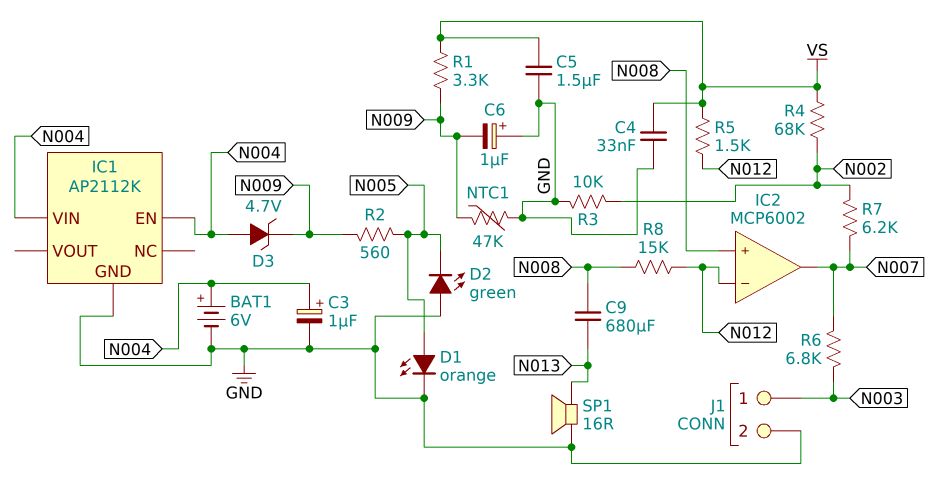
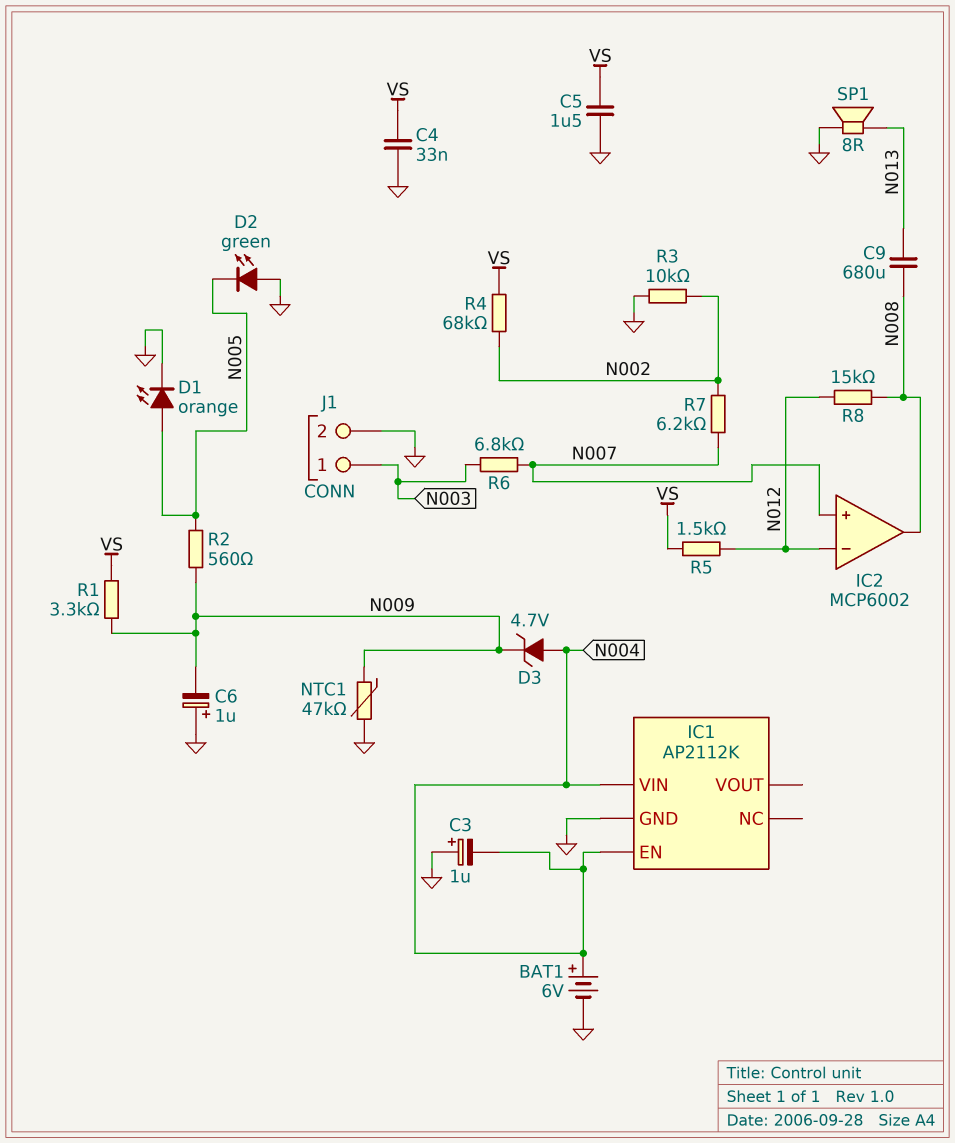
C3: 1uF (plus N004, minus GND) -> 1uF (plus GND, minus N004)
IC2 pin in+: N008 -> N007
IC2 pin out: N007 -> N008
SP1: speaker 16R (GND, N013) -> speaker 8R (GND, N013)

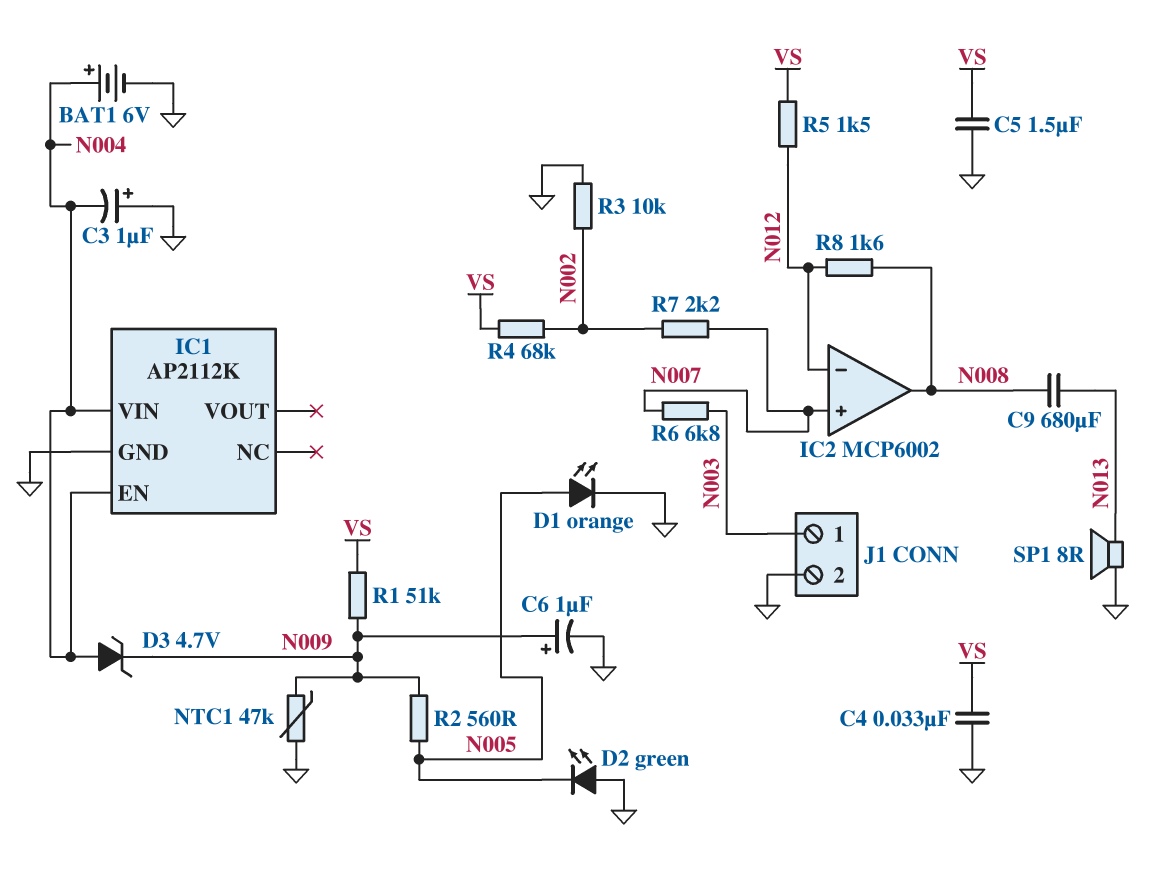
C6: 1uF (plus GND, minus N009) -> 1uF (plus N009, minus GND)
R1: 3.3k (N009, VS) -> 51k (N009, VS)
R7: 6.2k (N002, N007) -> 2.2k (N002, N007)
R8: 15k (N008, N012) -> 1.6k (N008, N012)

